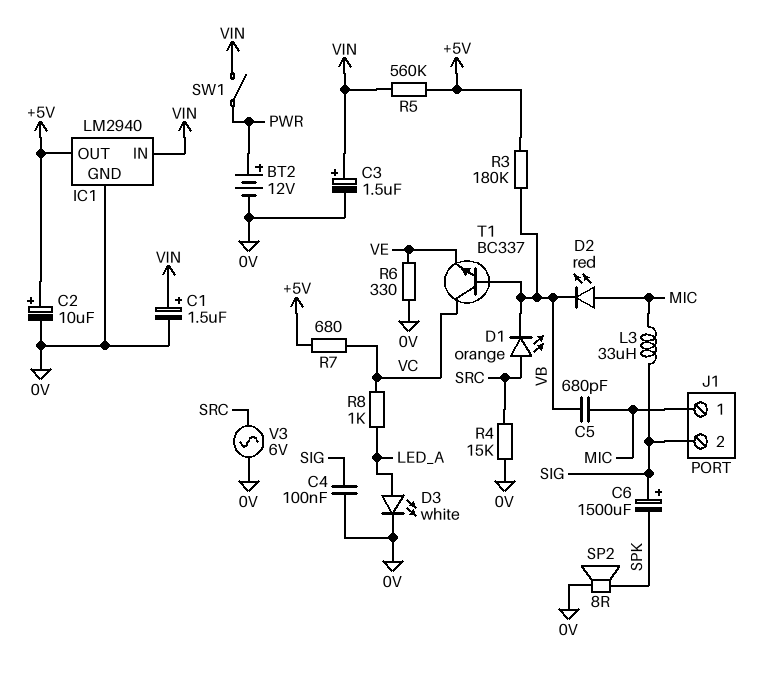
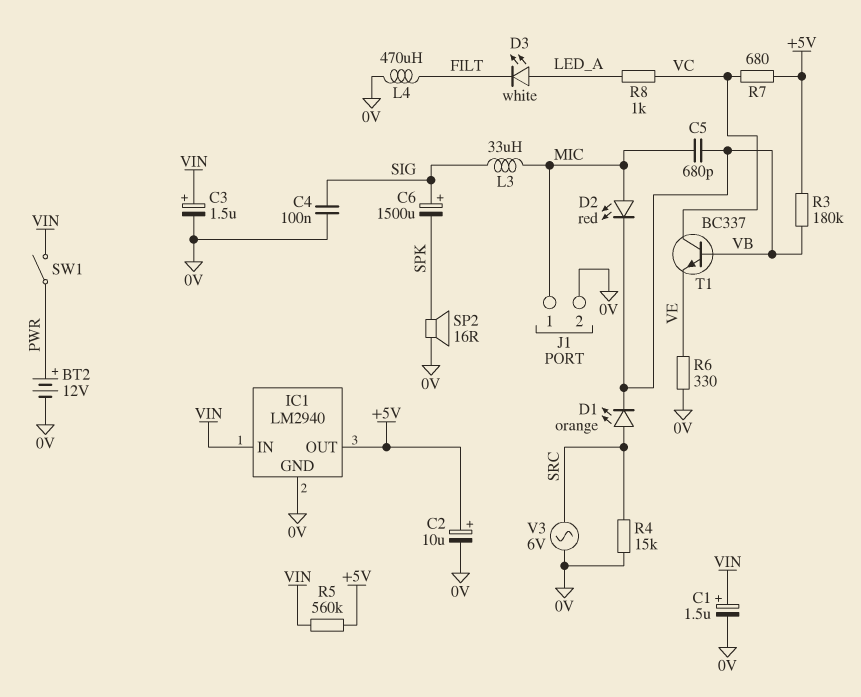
D3: LED white (A LED_A, K 0V) -> LED white (A LED_A, K FILT)
J1 pin 2: SIG -> 0V
L4: none -> 470uH (0V, FILT)
SP2: speaker 8R (0V, SPK) -> speaker 16R (0V, SPK)

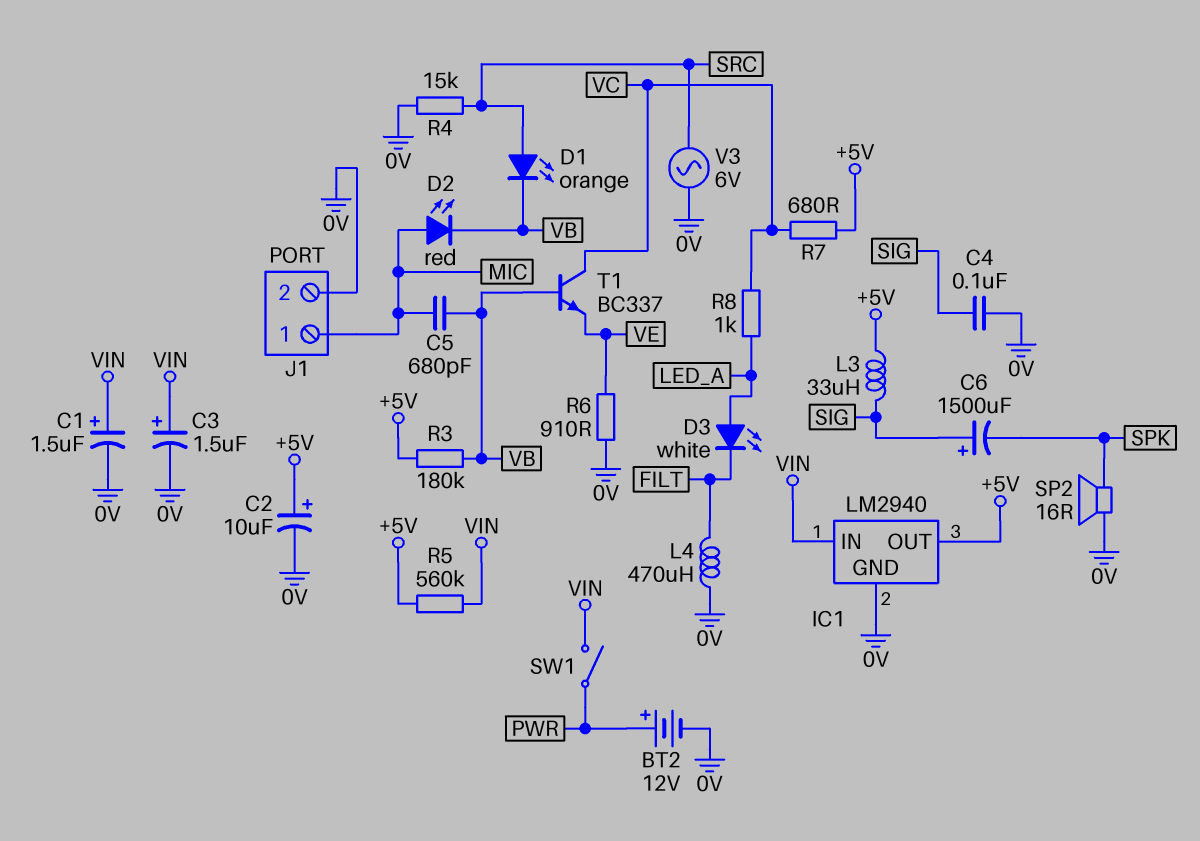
L3: 33uH (MIC, SIG) -> 33uH (+5V, SIG)
R6: 330 (0V, VE) -> 910 (0V, VE)

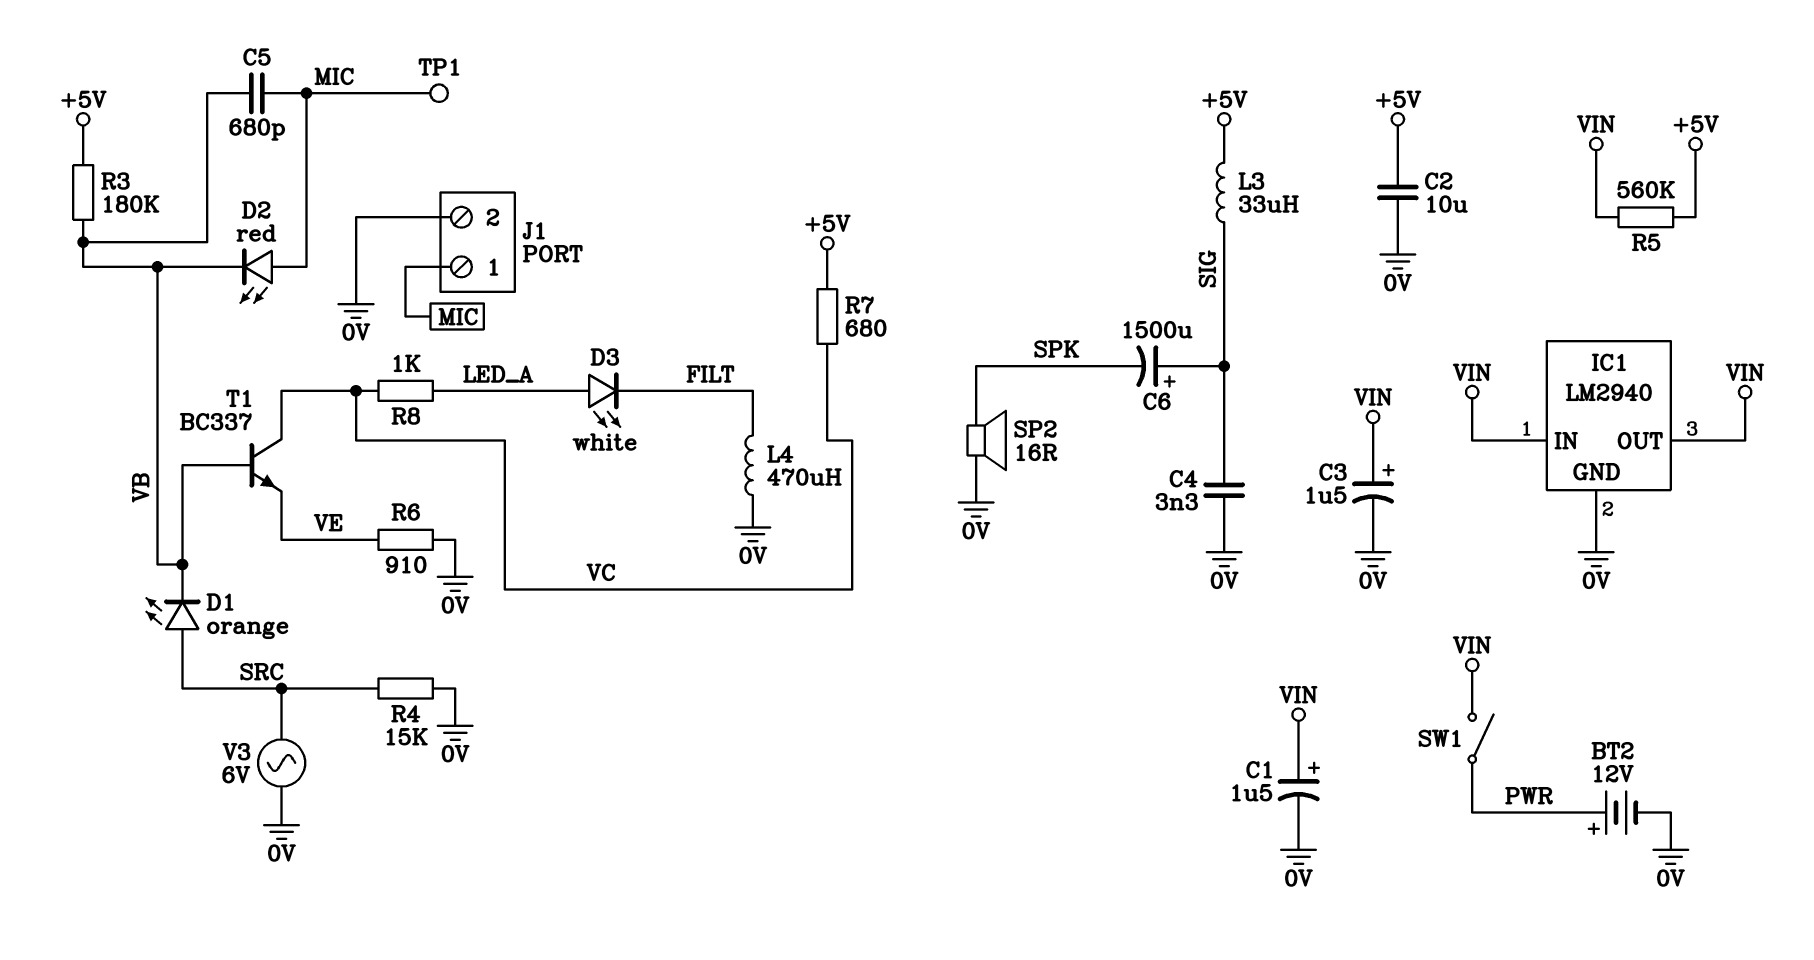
C2: 10uF (plus +5V, minus 0V) -> 10uF (+5V, 0V)
C4: 100nF (0V, SIG) -> 3.3nF (0V, SIG)
IC1 pin OUT: +5V -> VIN
TP1: none -> test point (MIC)

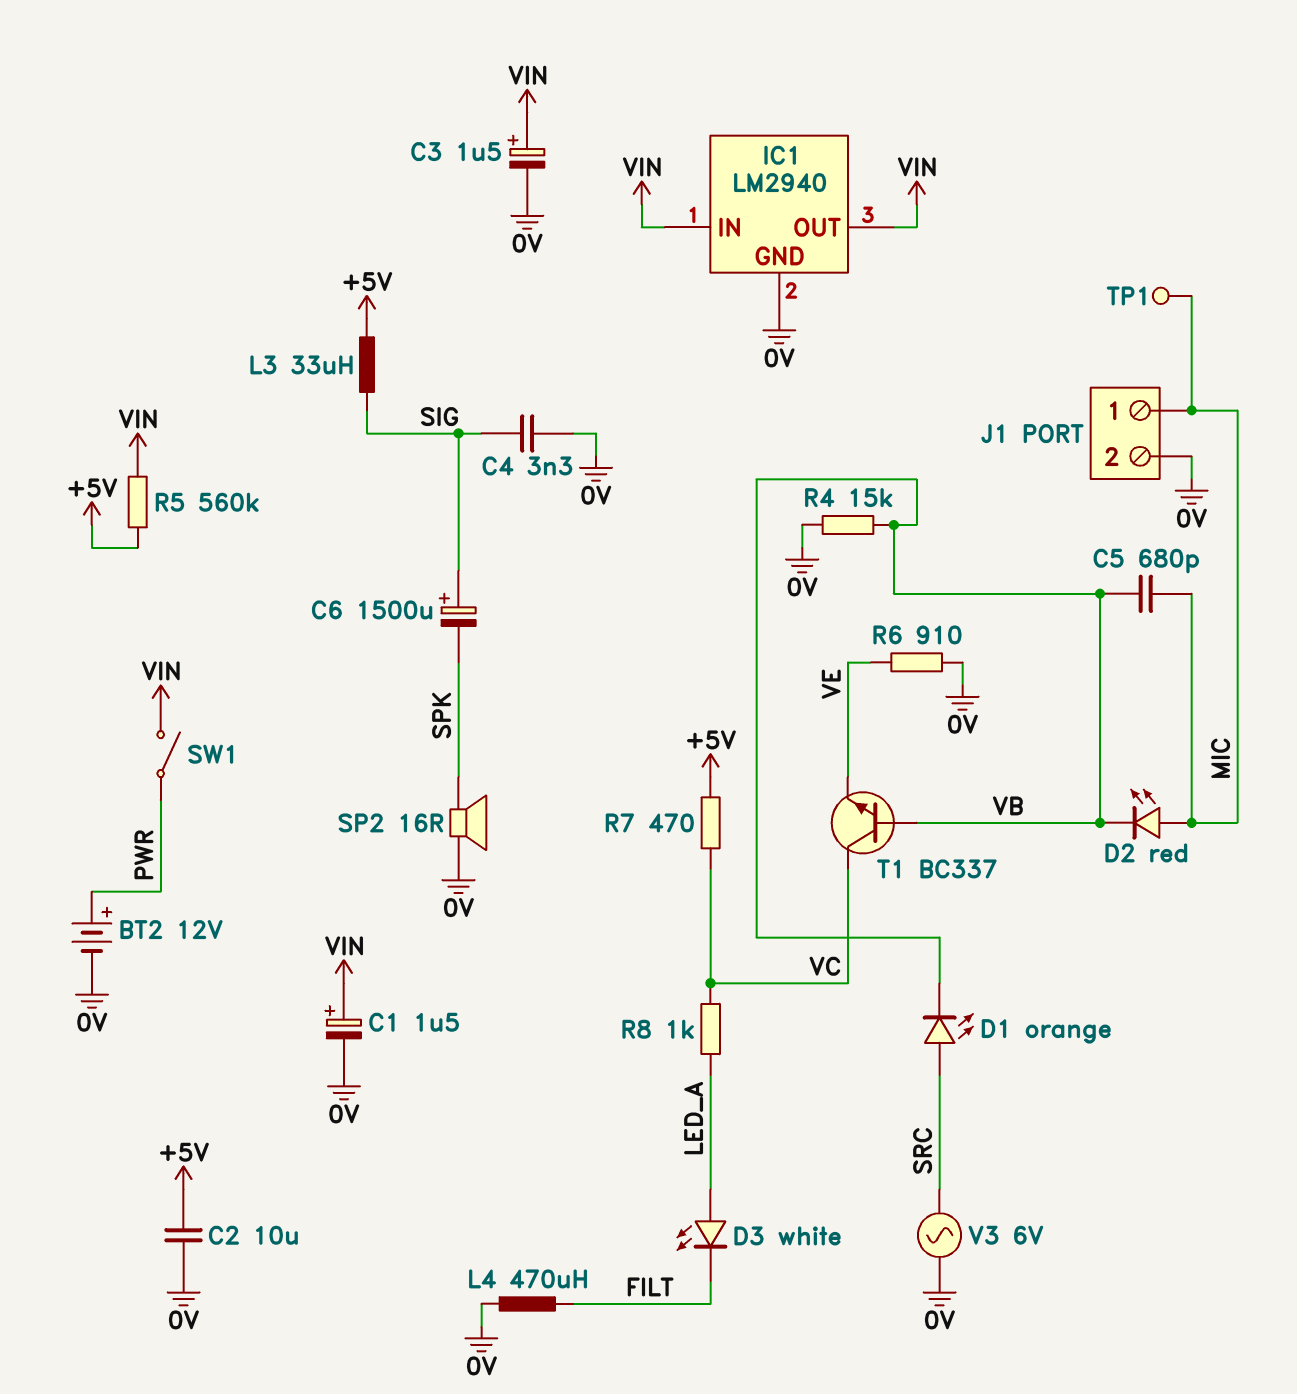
R3: 180k (+5V, VB) -> none
R4: 15k (0V, SRC) -> 15k (0V, VB)
R7: 680 (+5V, VC) -> 470 (+5V, VC)

